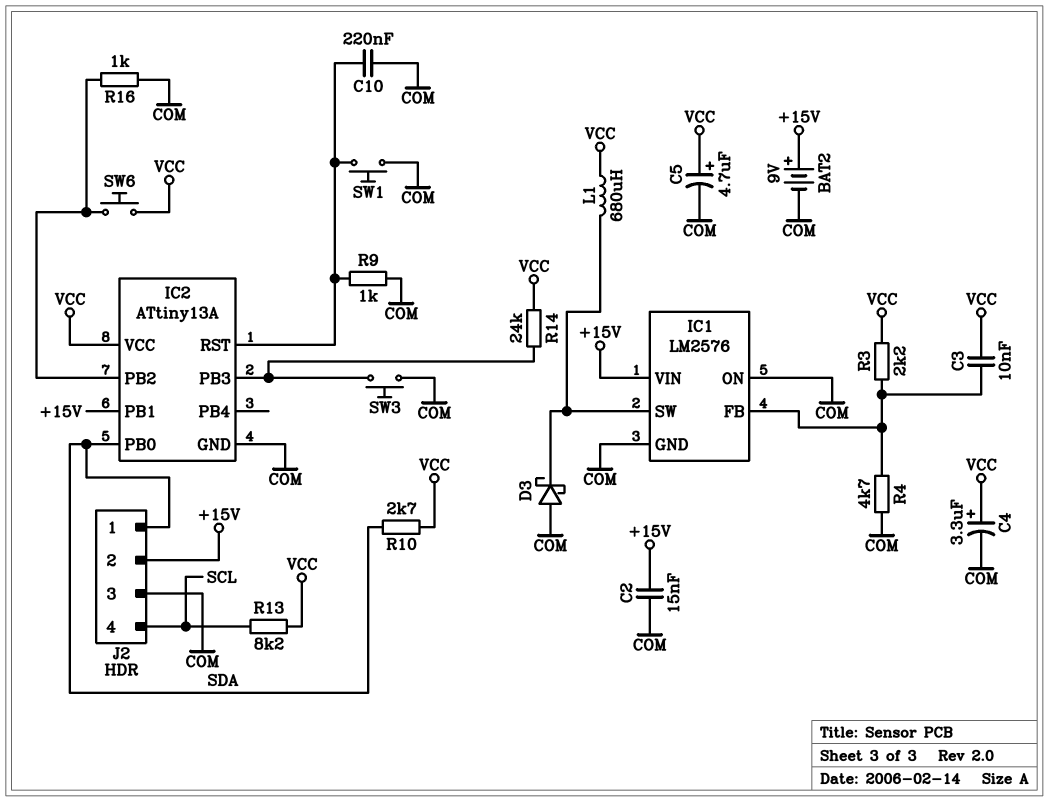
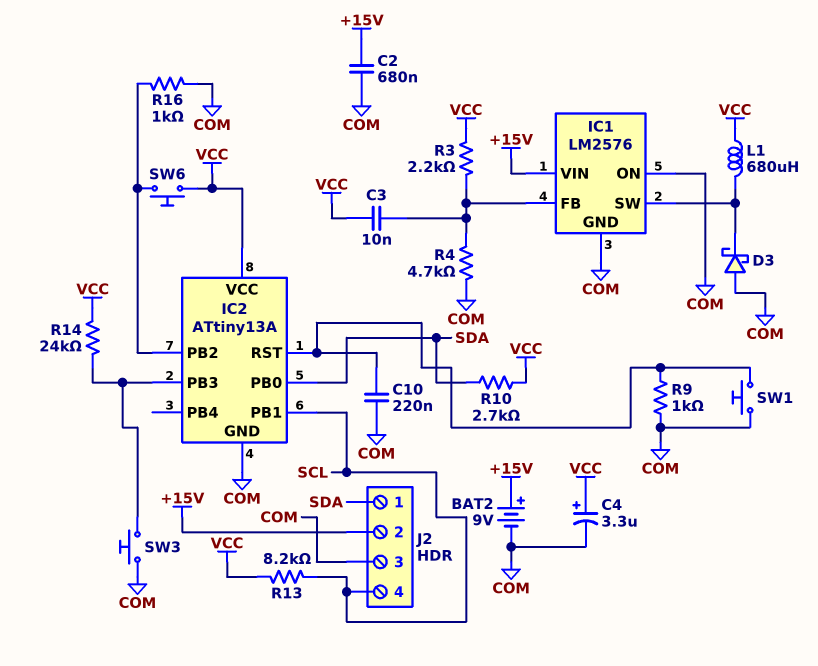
C2: 15nF (+15V, COM) -> 680nF (+15V, COM)
C5: 4.7uF (plus VCC, minus COM) -> none
IC2 pin PB1: +15V -> SCL

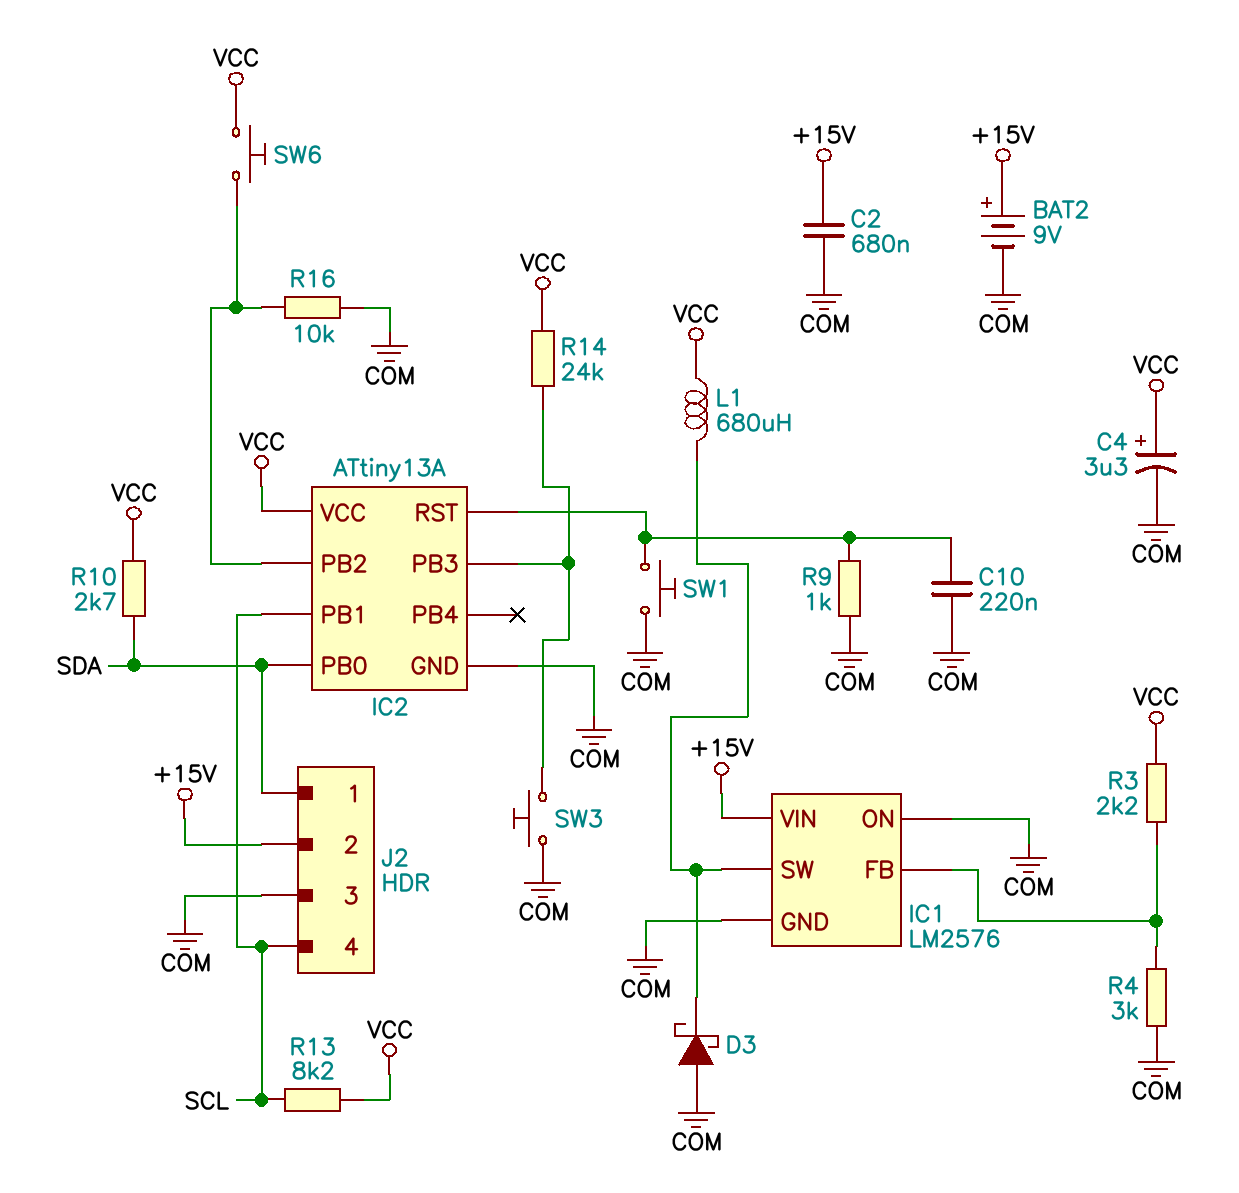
C3: 10nF (IC1/FB, VCC) -> none
R4: 4.7k (COM, IC1/FB) -> 3k (COM, IC1/FB)
R16: 1k (COM, IC2/PB2) -> 10k (COM, IC2/PB2)

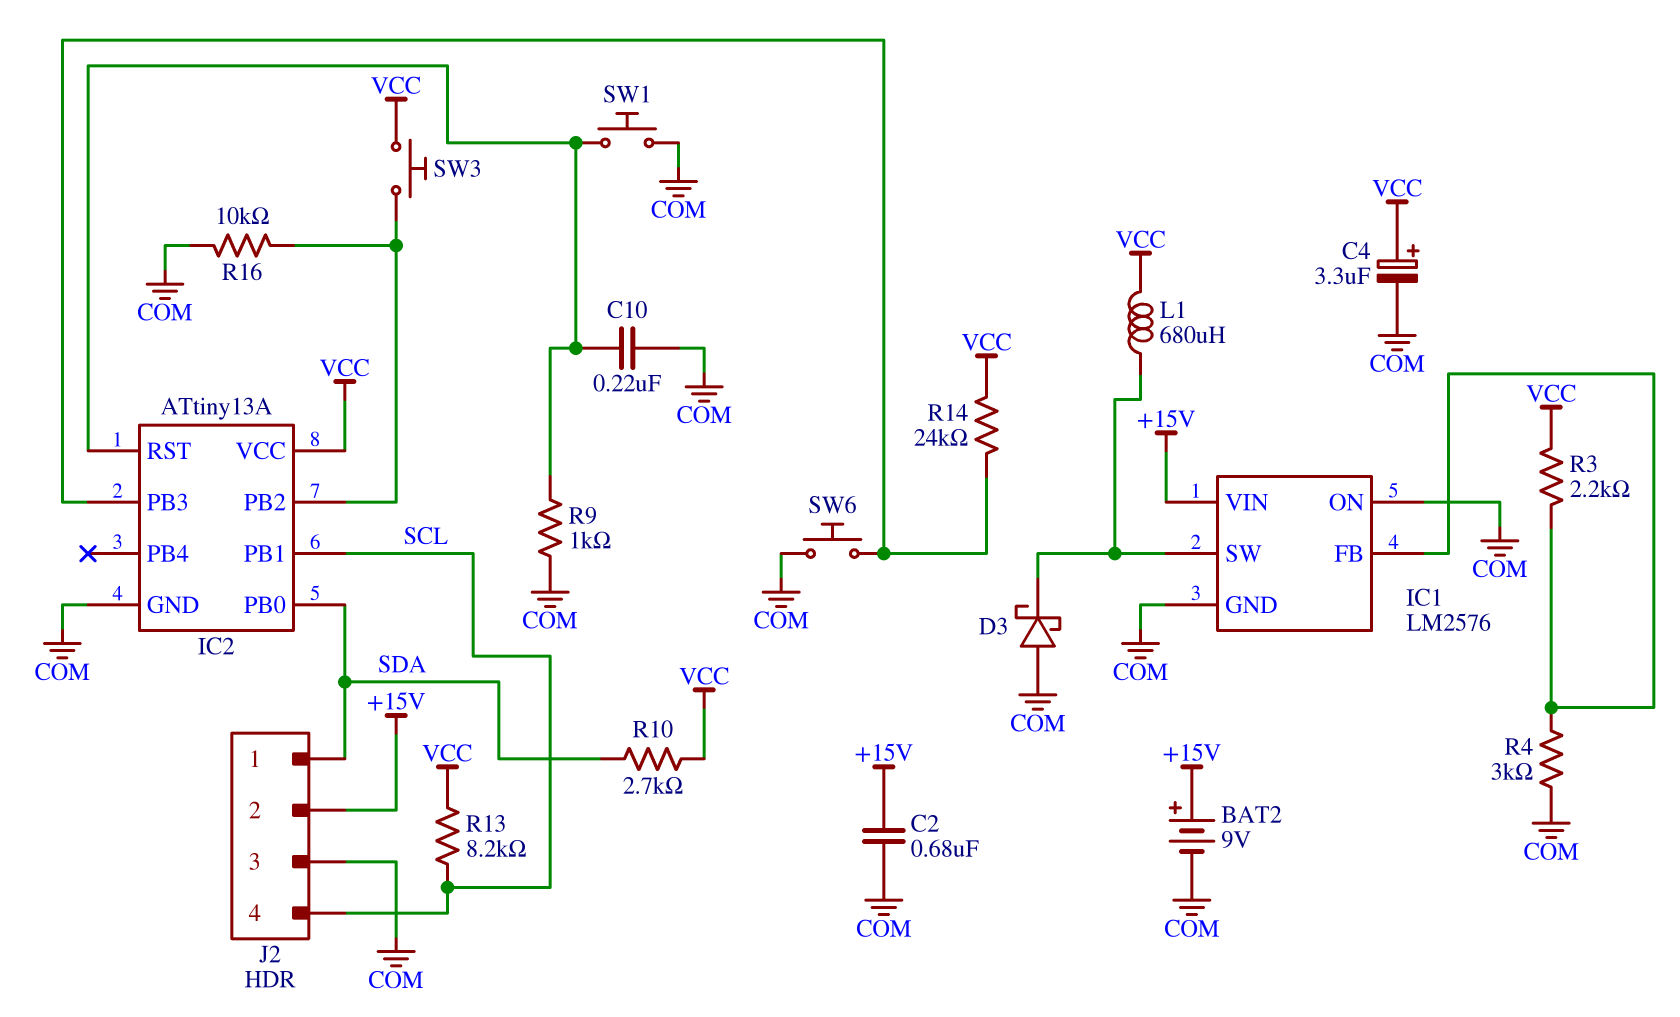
SW3: button (COM, IC2/PB3) -> button (IC2/PB2, VCC)
SW6: button (IC2/PB2, VCC) -> button (COM, IC2/PB3)

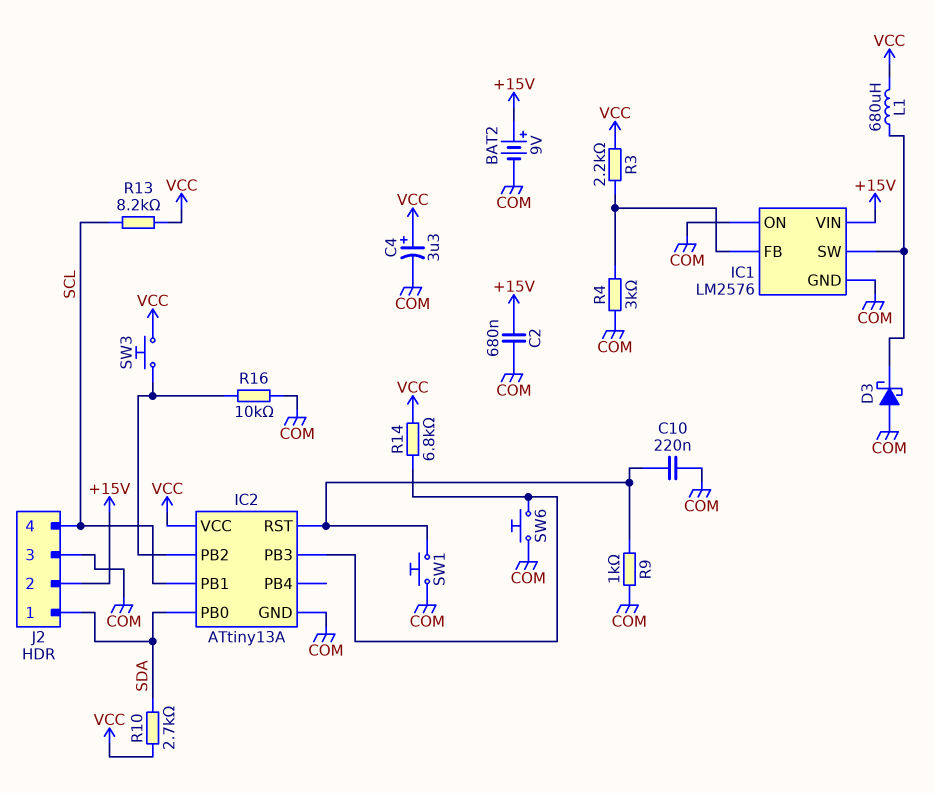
R14: 24k (IC2/PB3, VCC) -> 6.8k (IC2/PB3, VCC)

